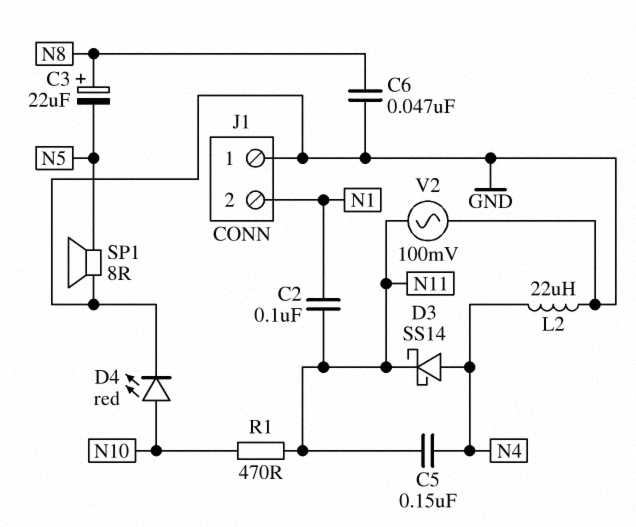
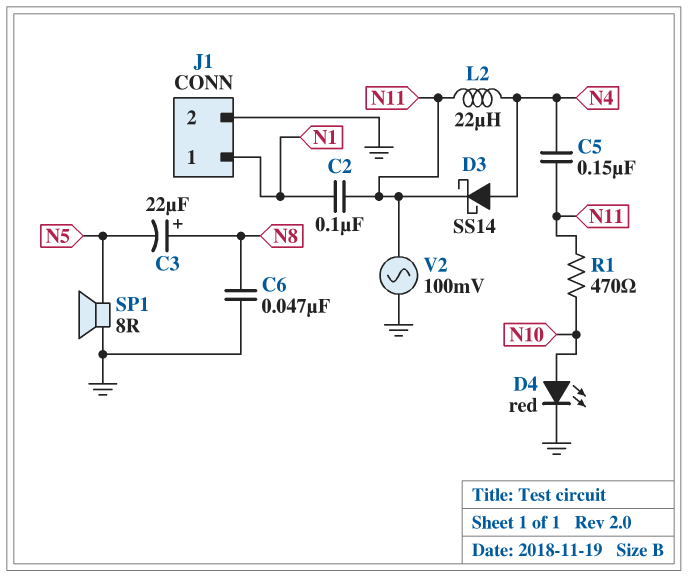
J1 pin 1: GND -> N1
J1 pin 2: N1 -> GND
L2: 22uH (GND, N4) -> 22uH (N4, N11)

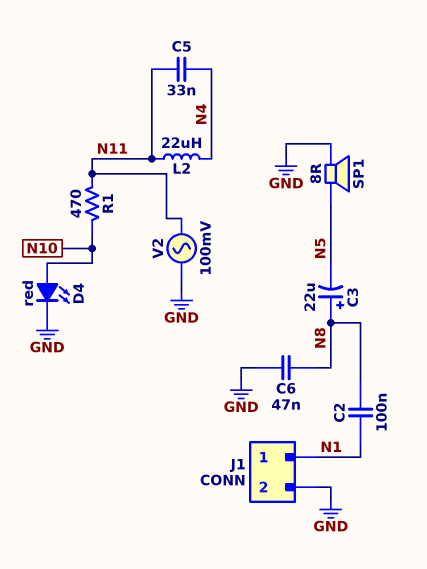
C2: 100nF (N1, N11) -> 100nF (N1, N8)
C5: 150nF (N4, N11) -> 33nF (N4, N11)
D3: schottky SS14 (A N4, K N11) -> none

